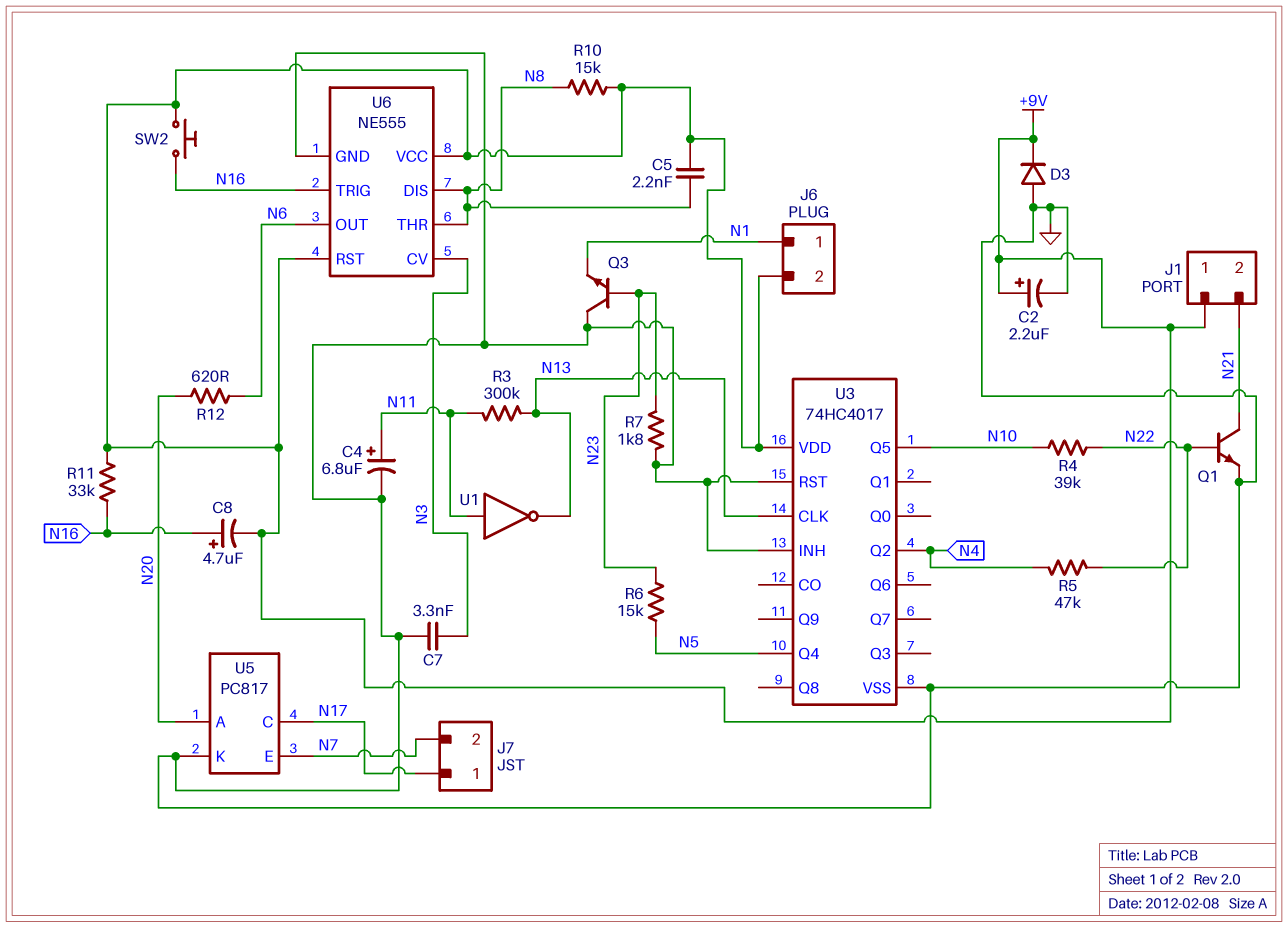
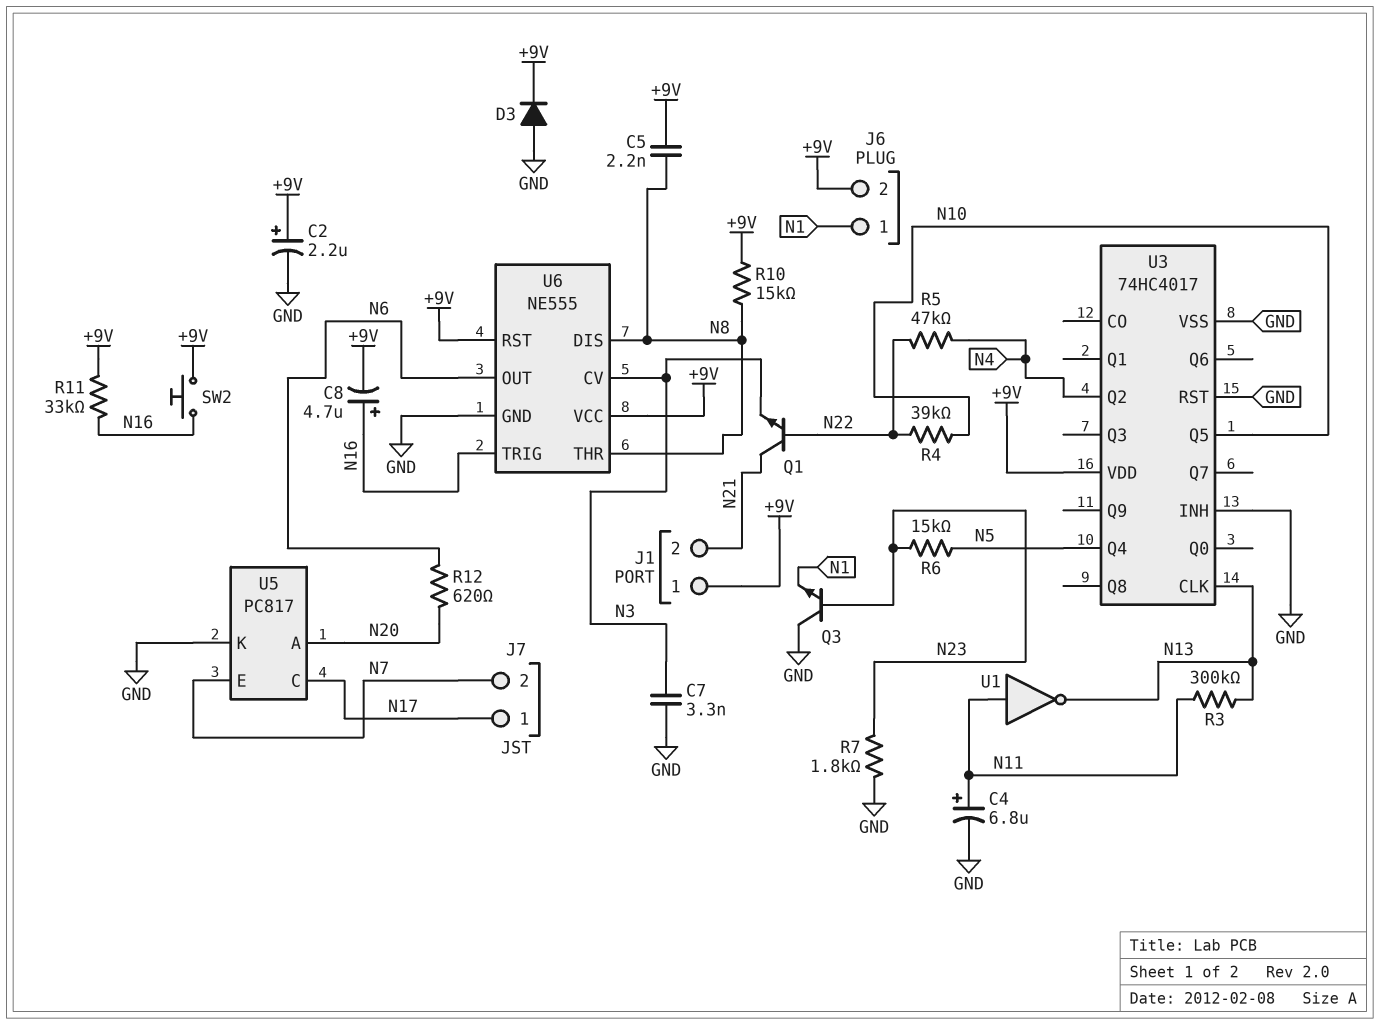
Q1: NPN (B N22, C N21, E GND) -> NPN (B N22, C N21, E N3)

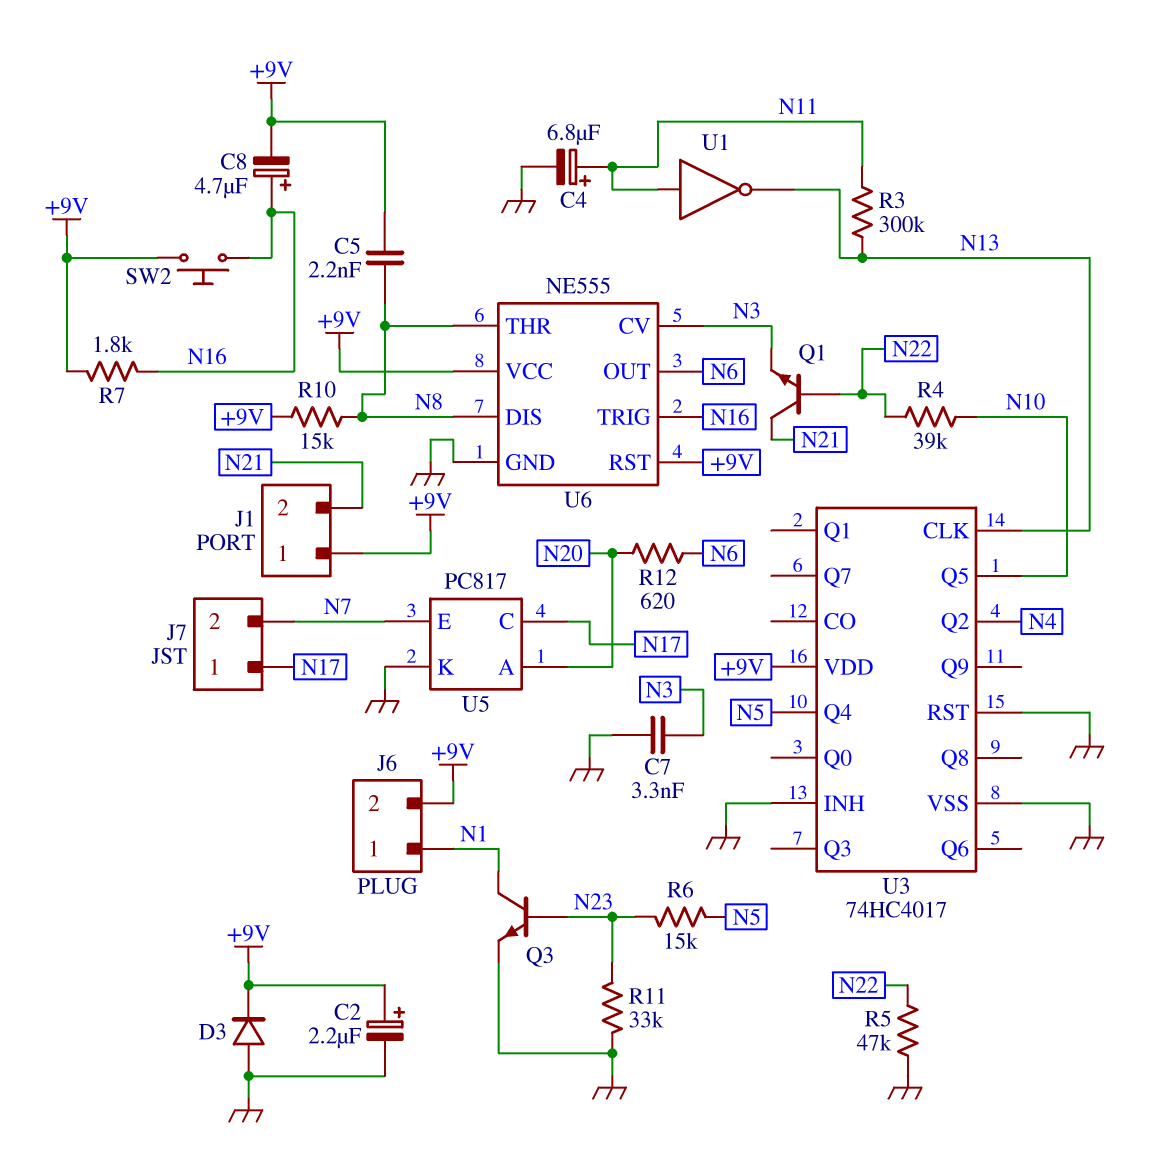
Q3: NPN (B N23, C GND, E N1) -> NPN (B N23, C N1, E GND)
R5: 47k (N4, N22) -> 47k (GND, N22)
R7: 1.8k (GND, N23) -> 1.8k (+9V, N16)
R11: 33k (+9V, N16) -> 33k (GND, N23)

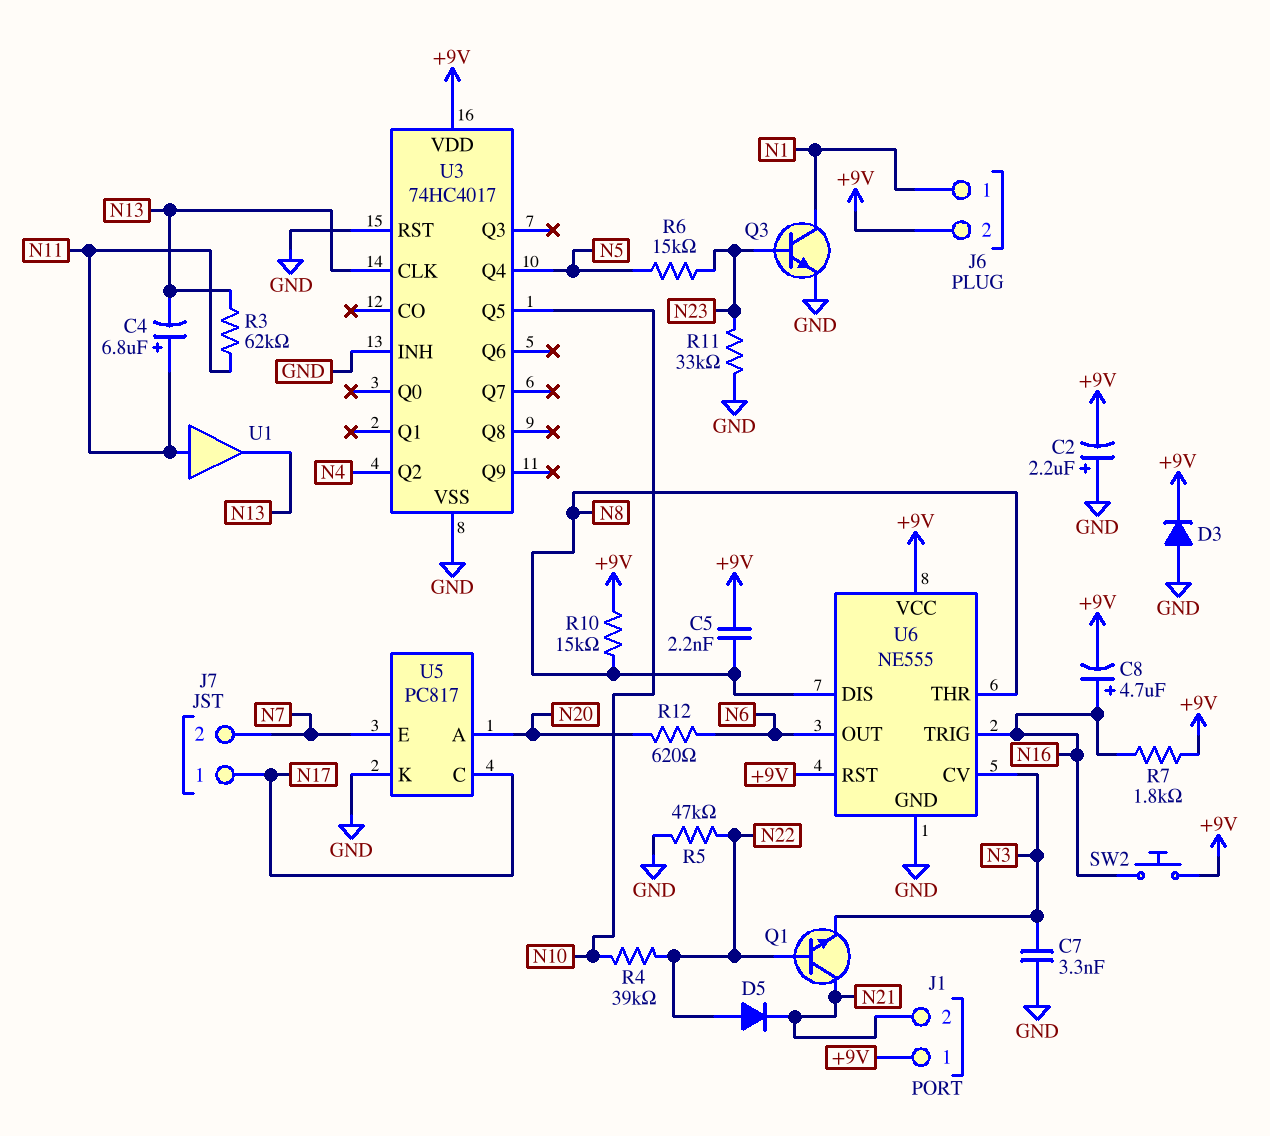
C2: 2.2uF (plus +9V, minus GND) -> 2.2uF (plus GND, minus +9V)
C4: 6.8uF (plus N11, minus GND) -> 6.8uF (plus N11, minus N13)
D5: none -> diode (A N22, K N21)
R3: 300k (N11, N13) -> 62k (N11, N13)
U1: NOT (in N11, out N13) -> buffer (in N11, out N13)

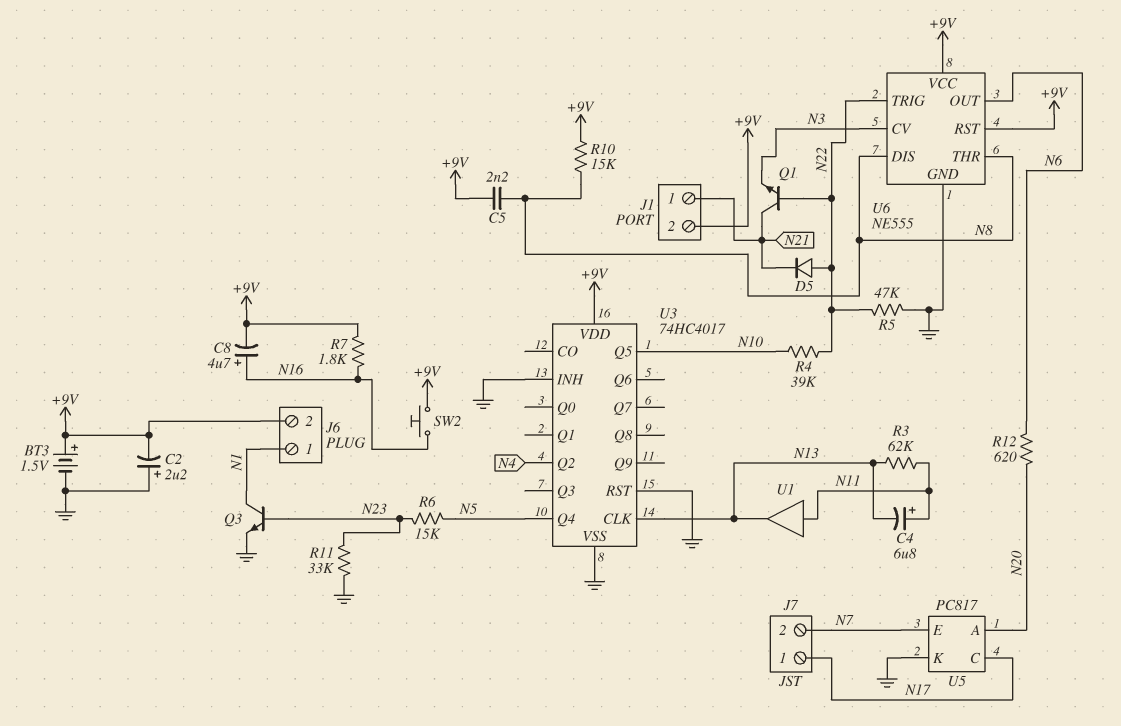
BT3: none -> 1.5V (plus +9V, minus GND)
C7: 3.3nF (GND, N3) -> none
D3: diode (A GND, K +9V) -> none
J1 pin 1: +9V -> N21
J1 pin 2: N21 -> +9V
U6 pin TRIG: N16 -> N22

